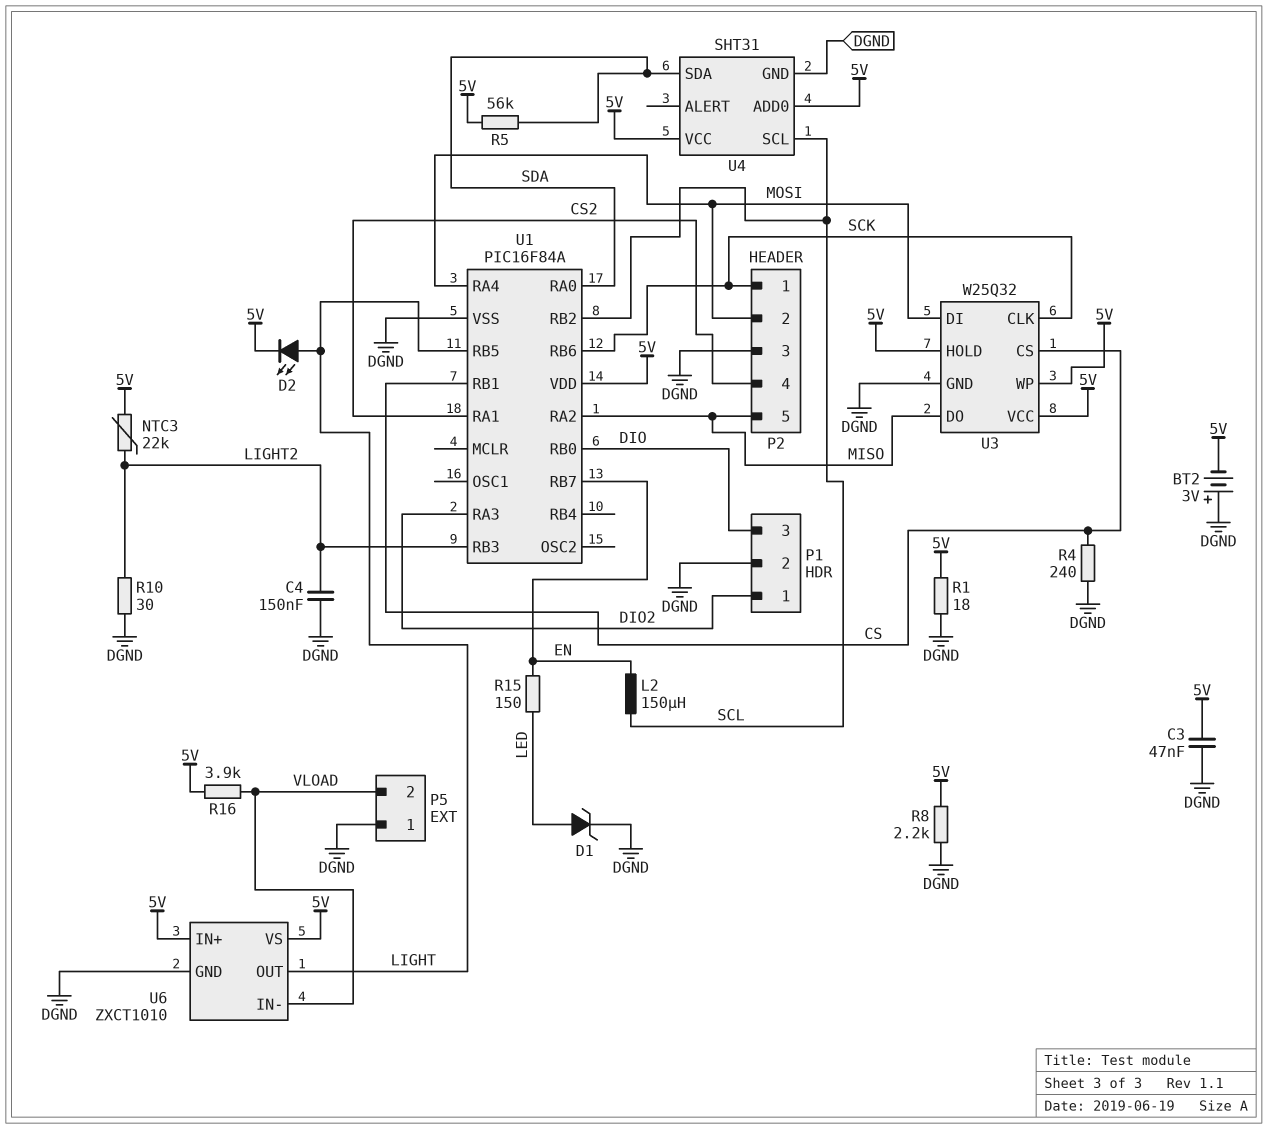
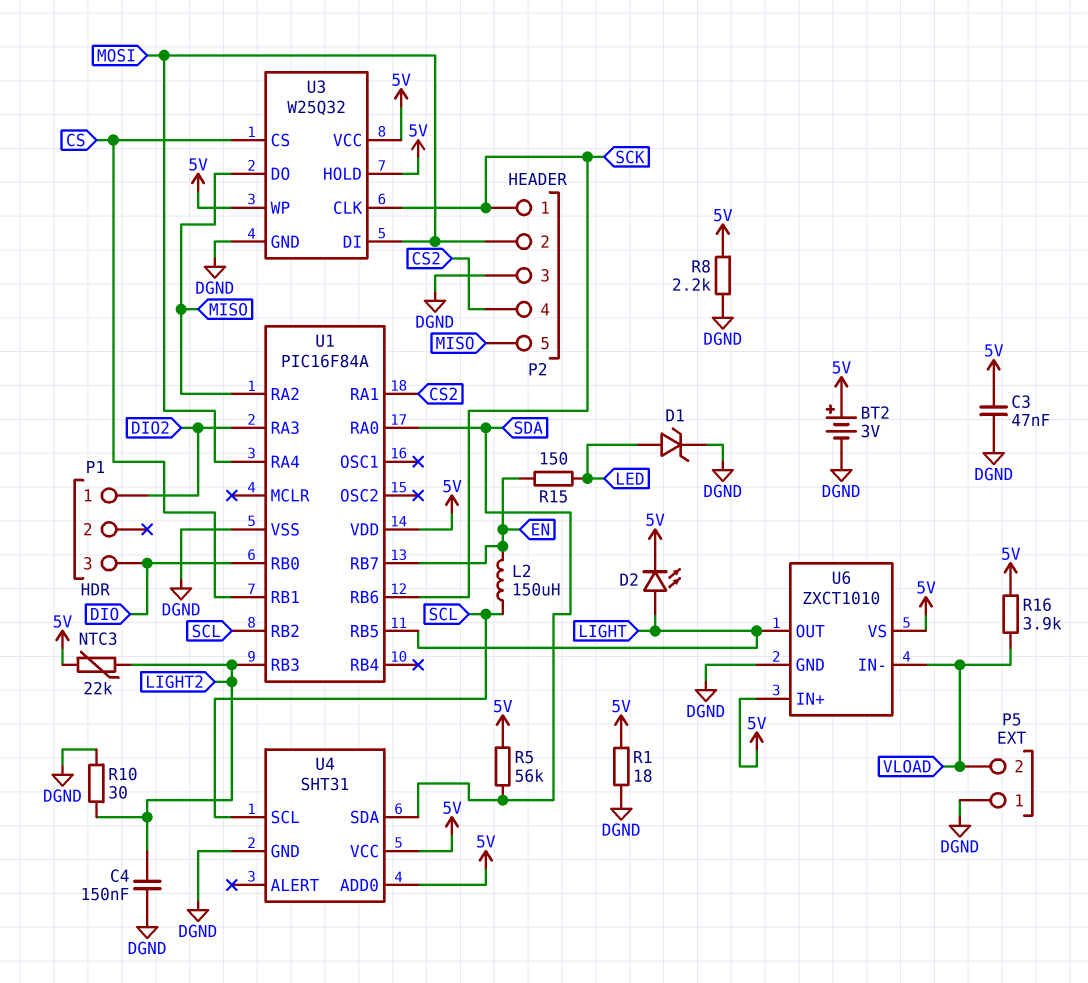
BT2: 3V (plus DGND, minus 5V) -> 3V (plus 5V, minus DGND)
P1 pin 2: DGND -> none
R4: 240 (CS, DGND) -> none

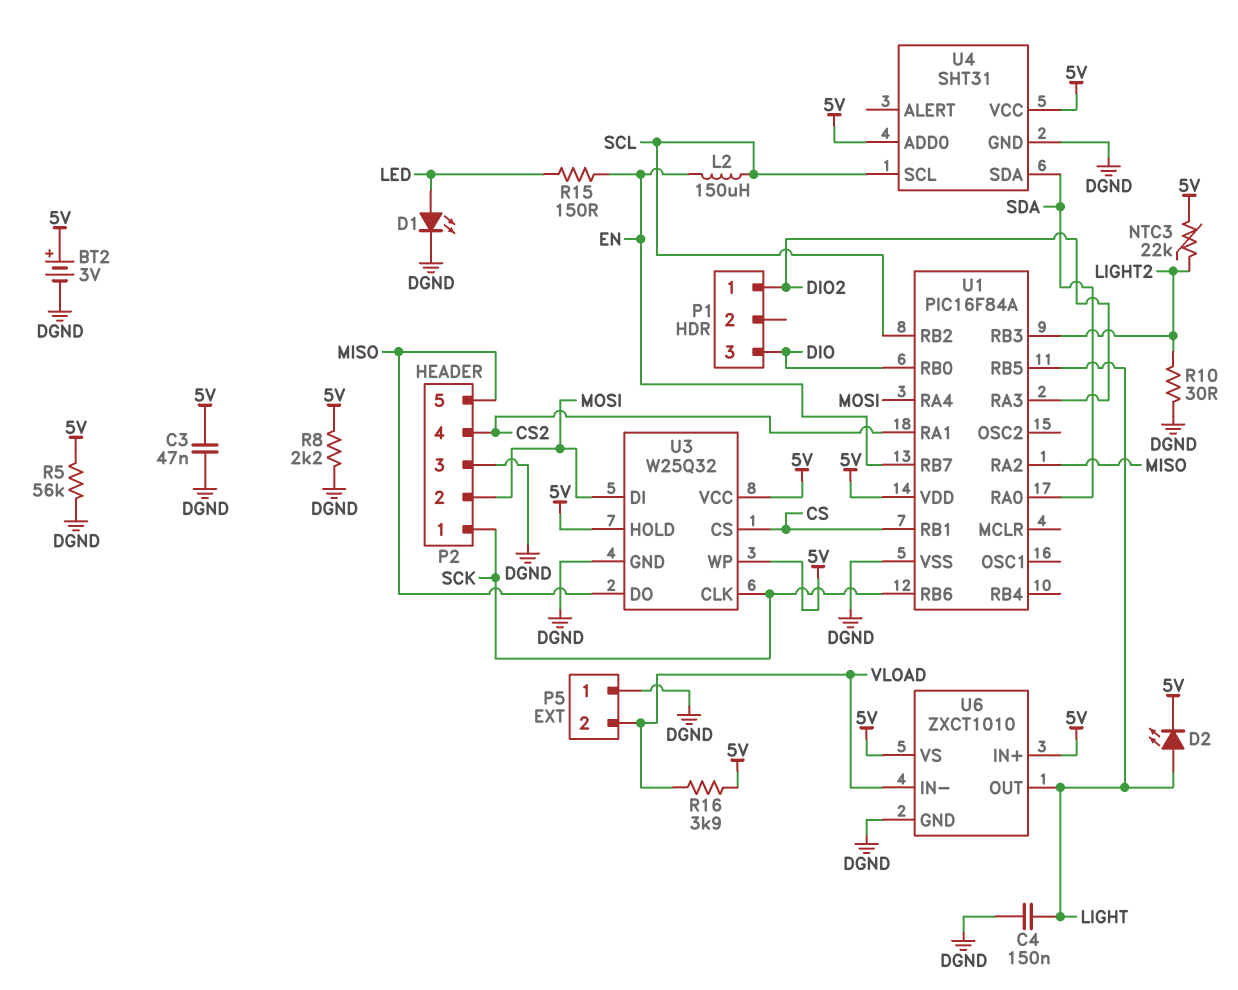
C4: 150nF (DGND, LIGHT2) -> 150nF (DGND, LIGHT)
D1: zener (A LED, K DGND) -> LED (A LED, K DGND)
R1: 18 (5V, DGND) -> none
R5: 56k (5V, SDA) -> 56k (5V, DGND)

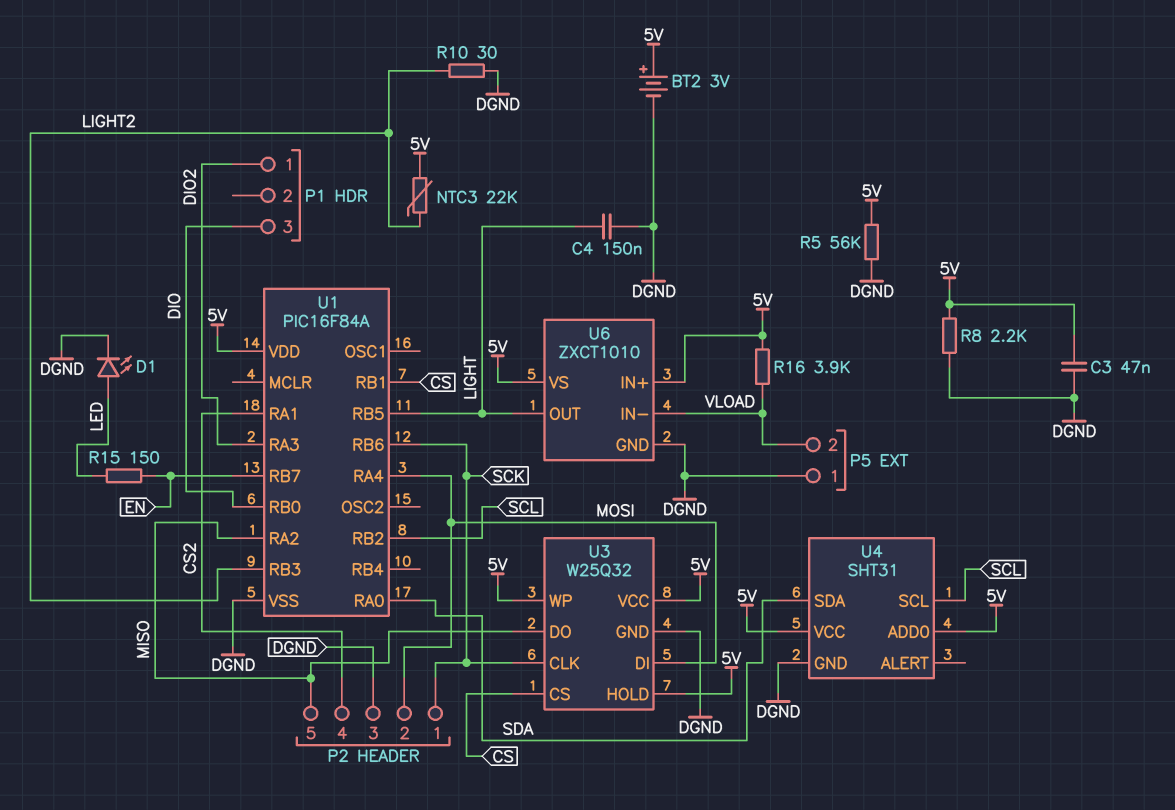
D2: LED (A LIGHT, K 5V) -> none
L2: 150uH (EN, SCL) -> none

